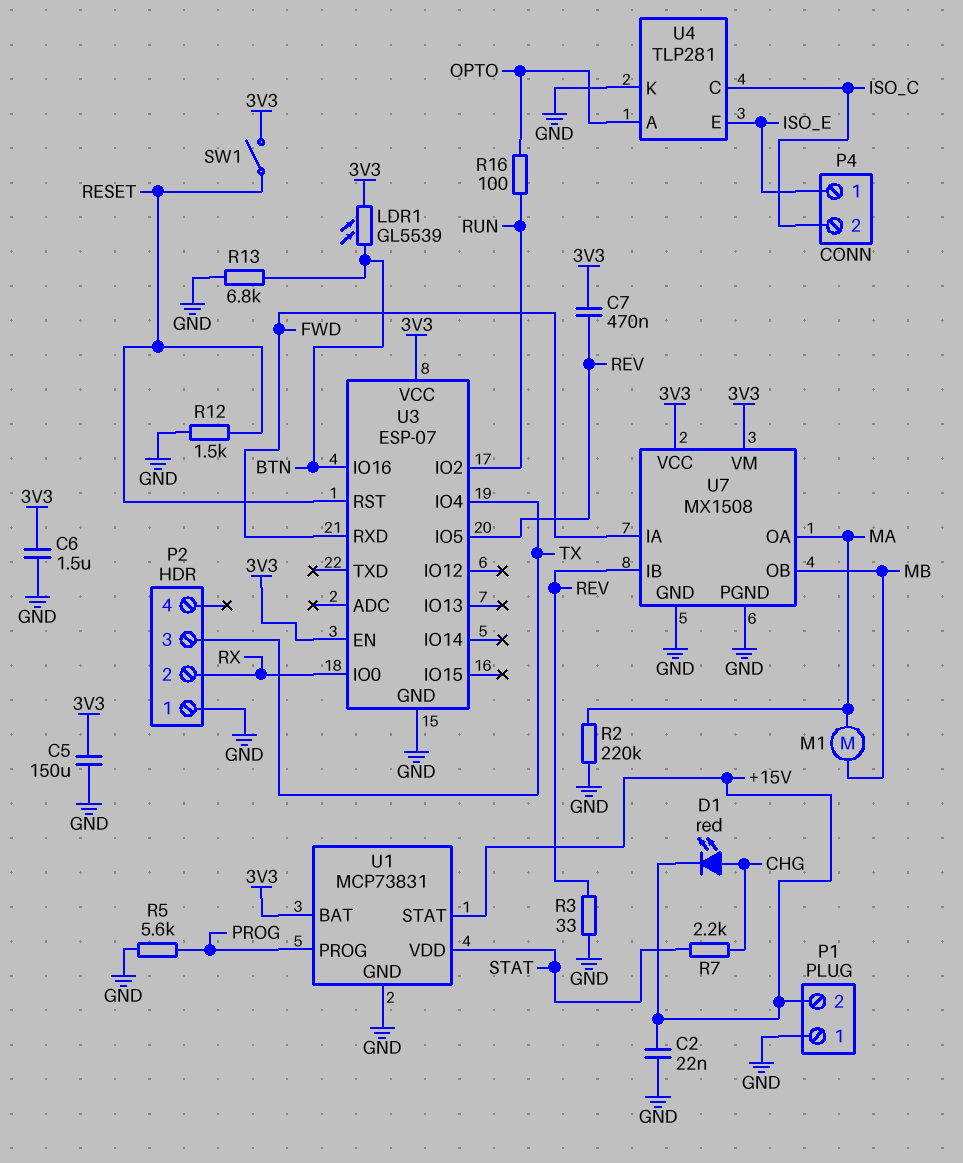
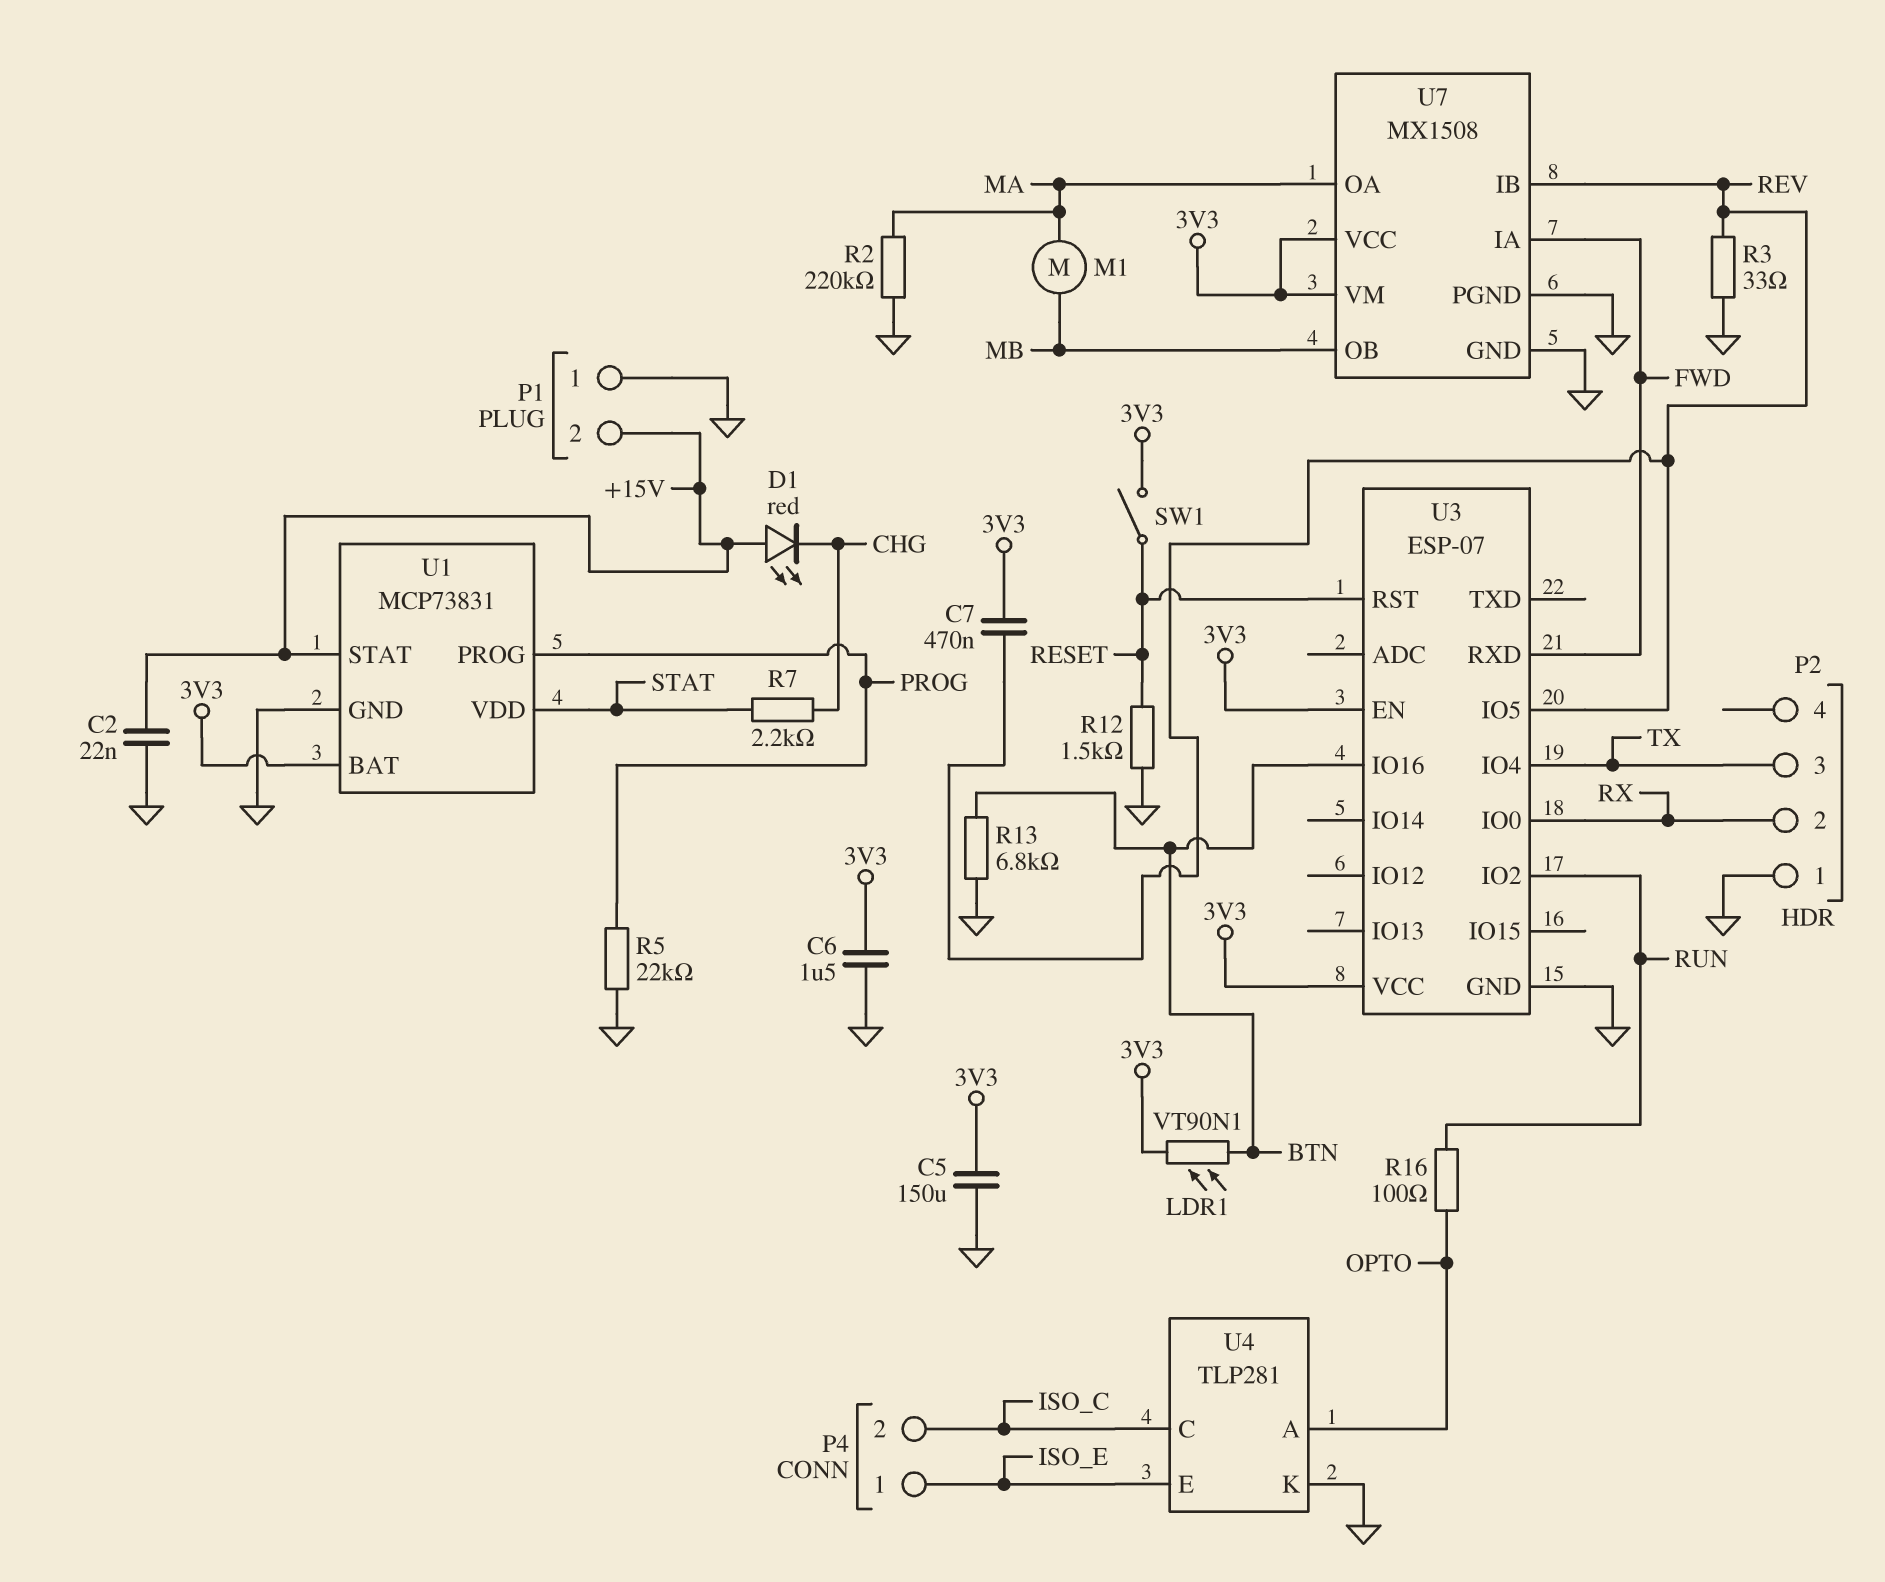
D1: LED red (A CHG, K +15V) -> LED red (A +15V, K CHG)
LDR1: GL5539 (3V3, BTN) -> VT90N1 (3V3, BTN)
R5: 5.6k (GND, PROG) -> 22k (GND, PROG)

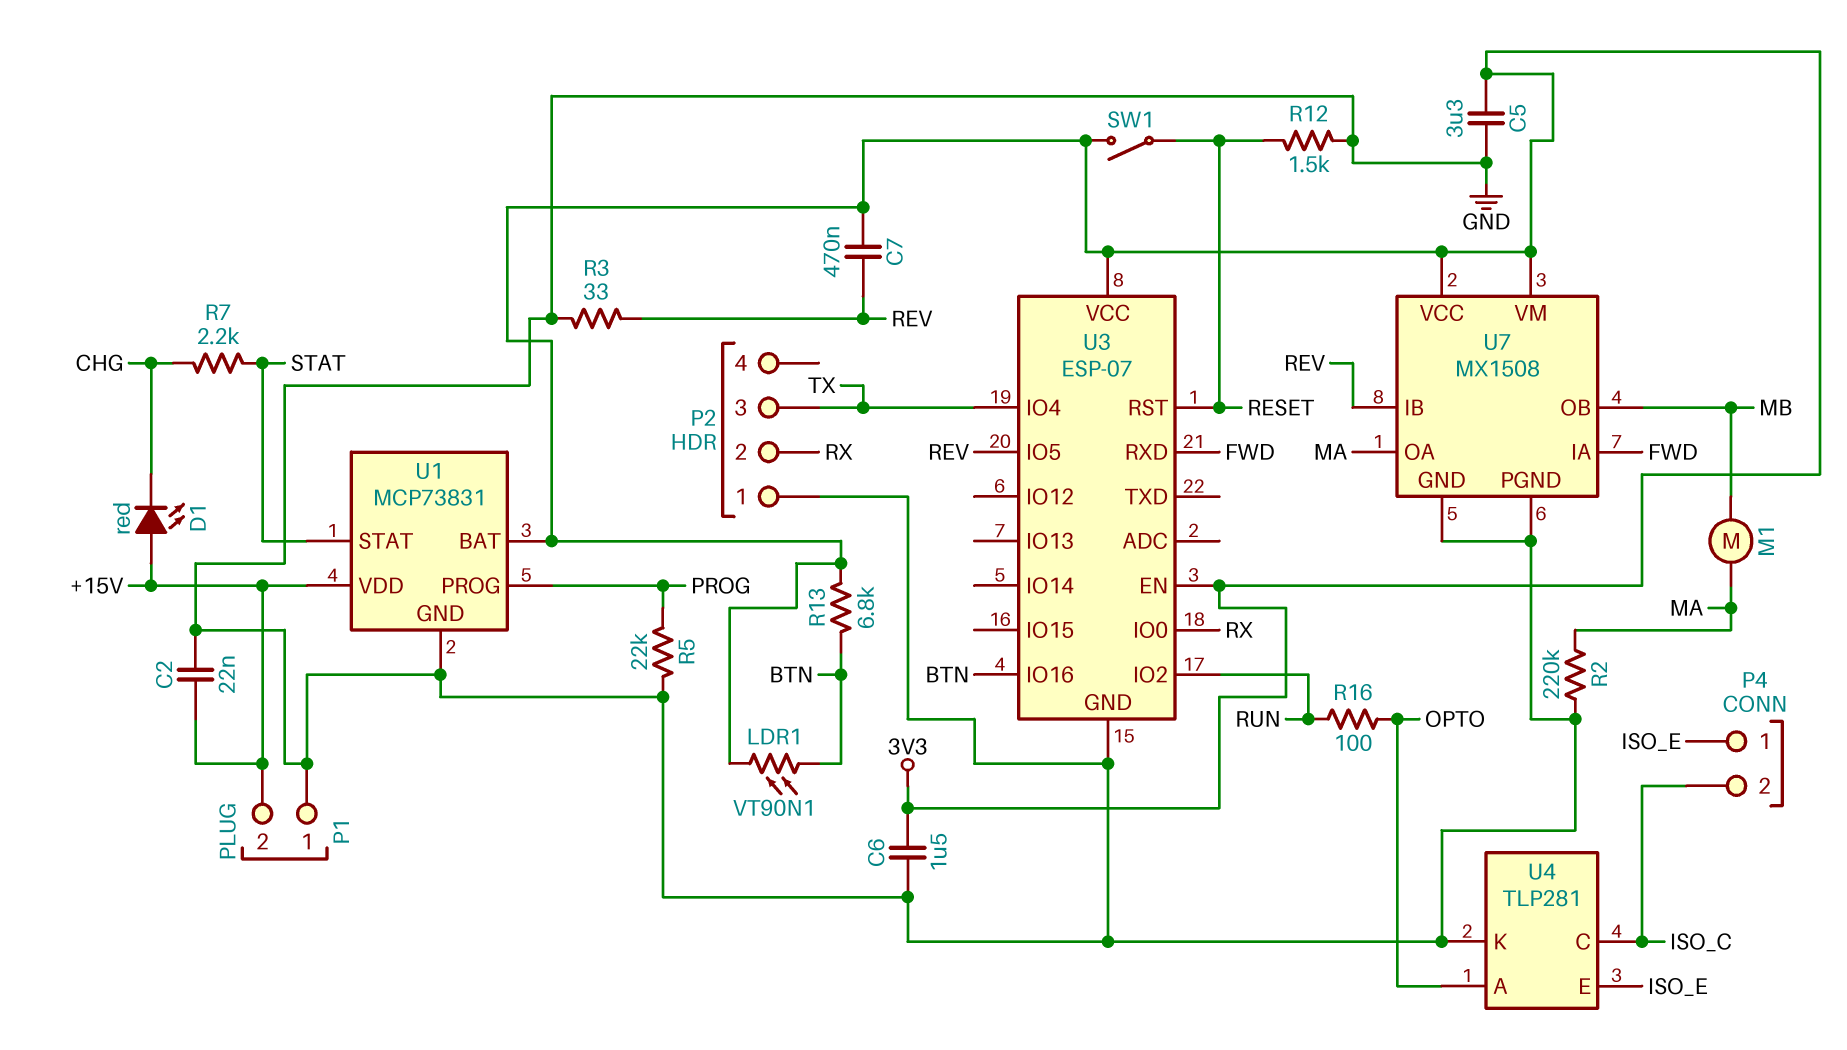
C5: 150uF (3V3, GND) -> 3.3uF (3V3, GND)
R13: 6.8k (BTN, GND) -> 6.8k (3V3, BTN)
U1 pin STAT: +15V -> STAT
U1 pin VDD: STAT -> +15V

